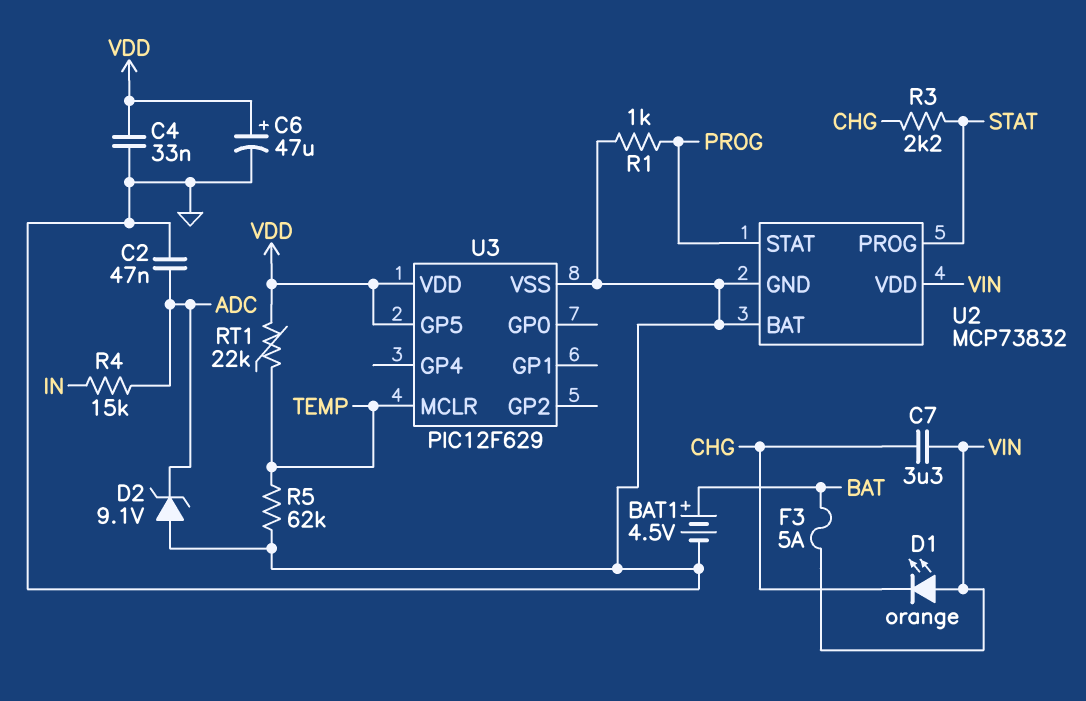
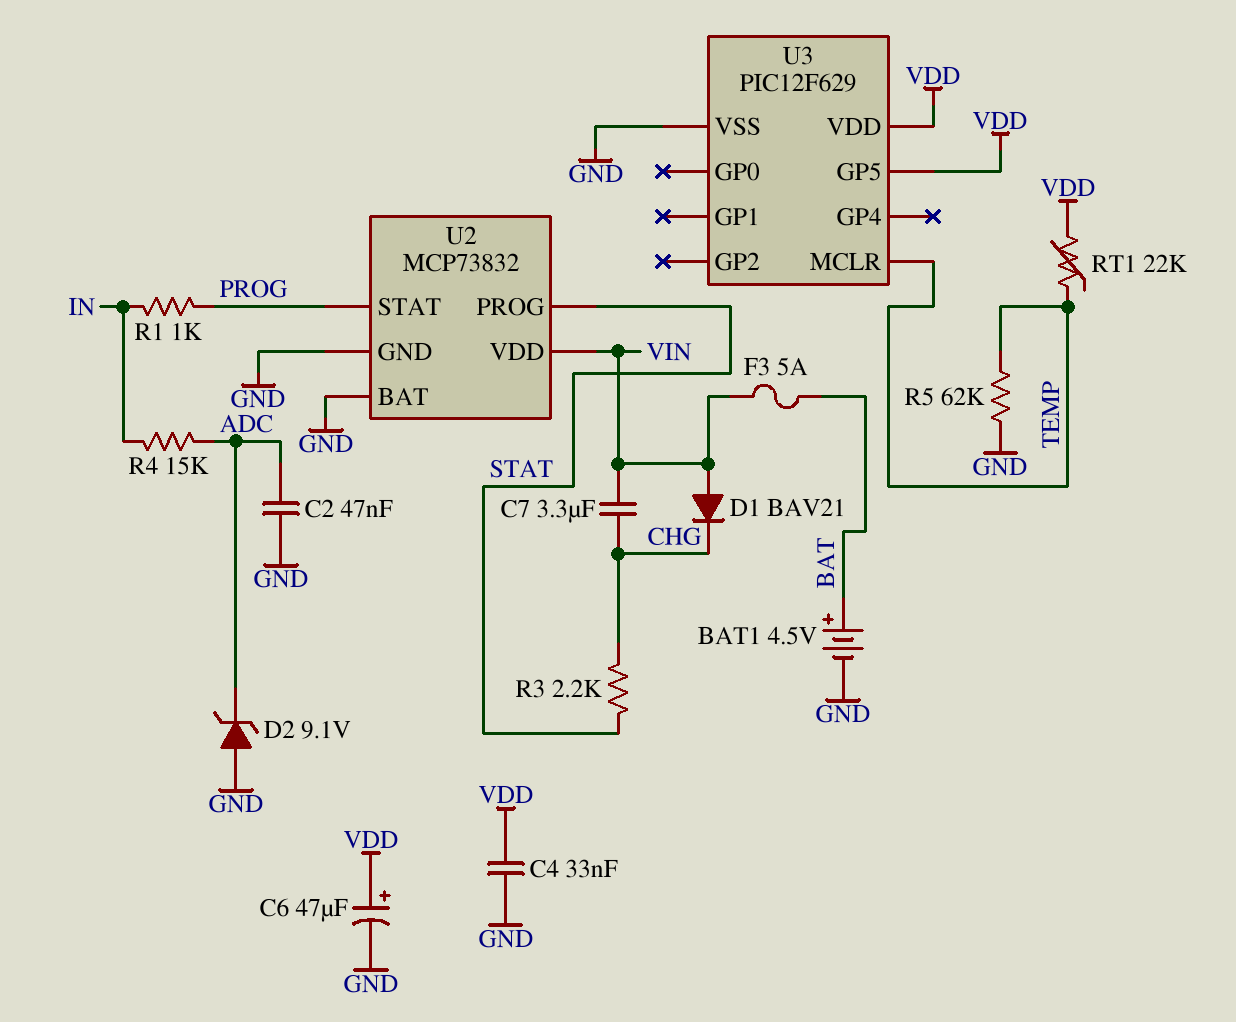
D1: LED orange (A VIN, K CHG) -> diode BAV21 (A VIN, K CHG)
R1: 1k (GND, PROG) -> 1k (IN, PROG)

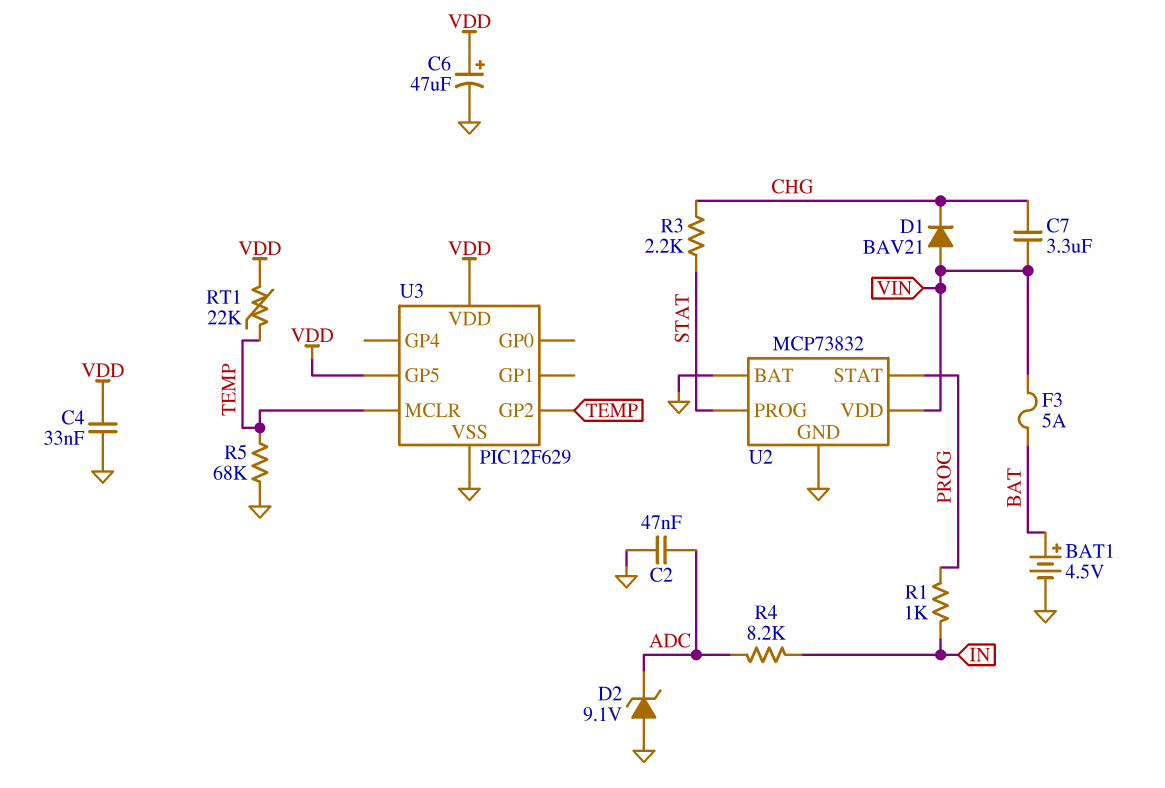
R4: 15k (ADC, IN) -> 8.2k (ADC, IN)
R5: 62k (GND, TEMP) -> 68k (GND, TEMP)
U3 pin GP2: none -> TEMP

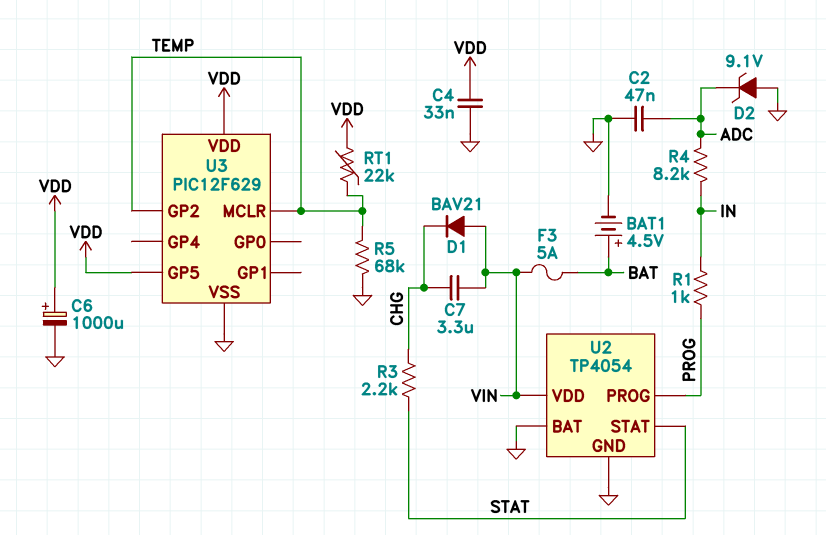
C6: 47uF (plus VDD, minus GND) -> 1000uF (plus VDD, minus GND)
U2: MCP73832 -> TP4054
U2 pin PROG: STAT -> PROG
U2 pin STAT: PROG -> STAT

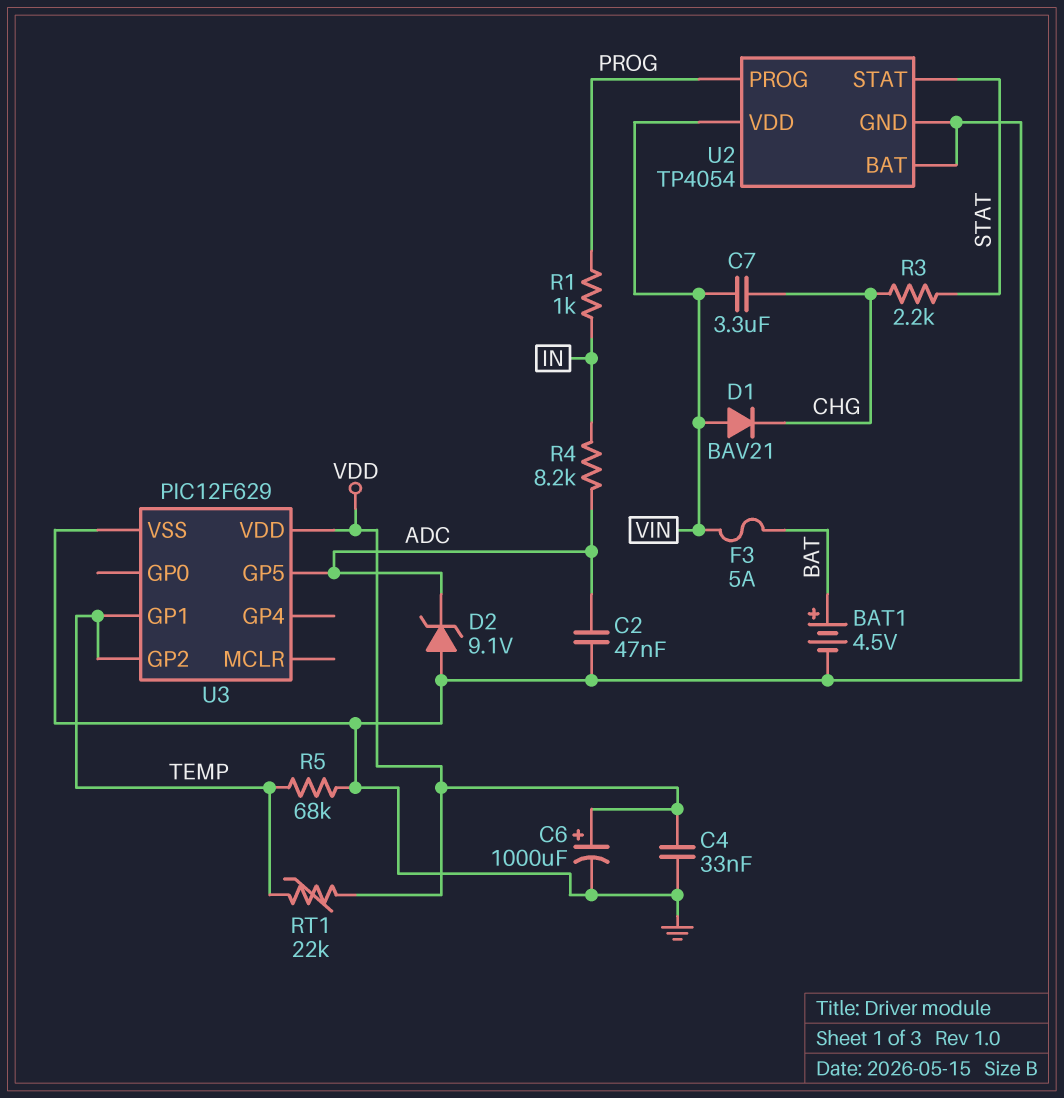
U3 pin GP1: none -> TEMP
U3 pin GP5: VDD -> ADC
U3 pin MCLR: TEMP -> none

